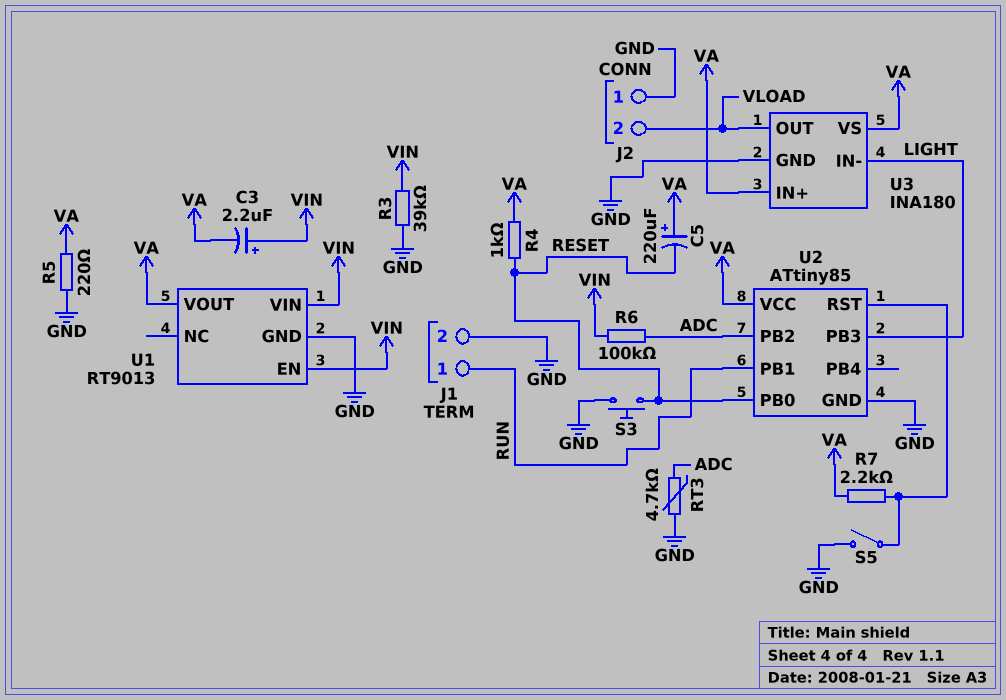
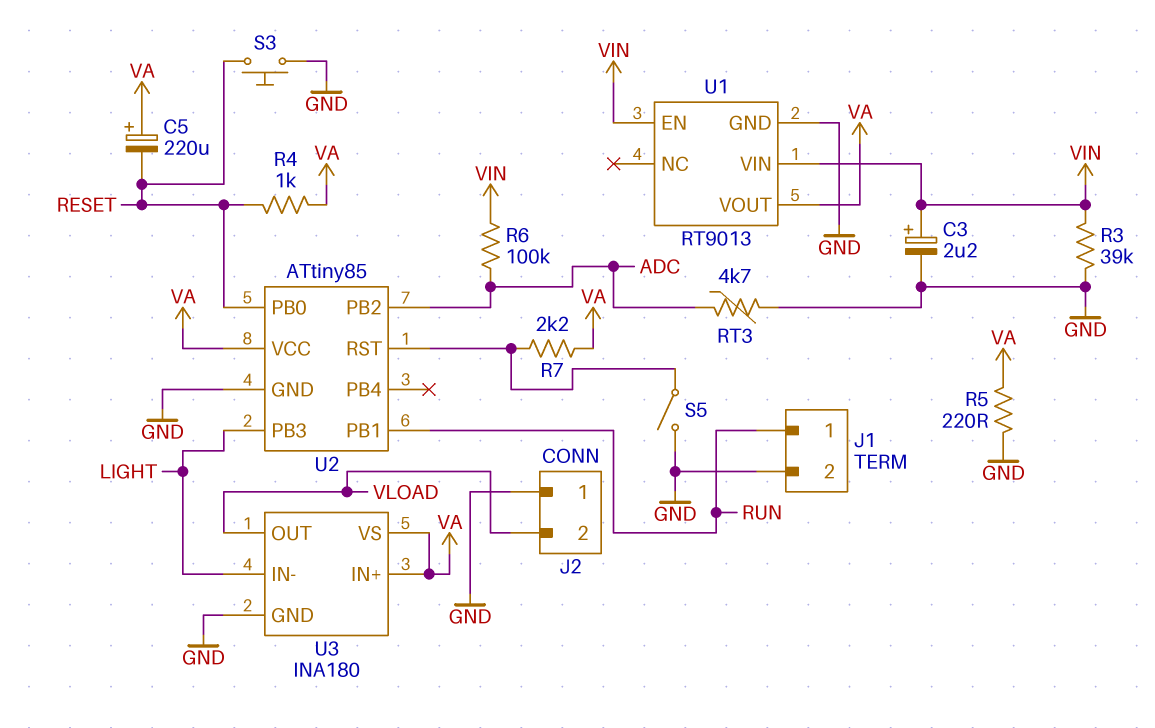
C3: 2.2uF (plus VIN, minus VA) -> 2.2uF (plus VIN, minus GND)

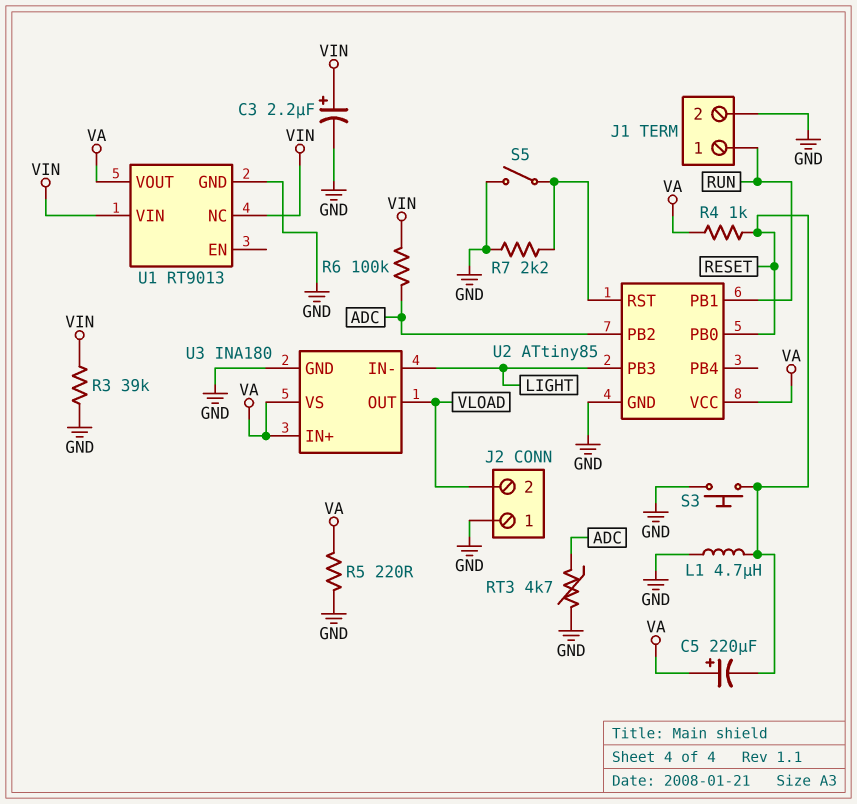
L1: none -> 4.7uH (GND, RESET)
R7: 2.2k (U2/RST, VA) -> 2.2k (GND, U2/RST)
U1 pin EN: VIN -> none
U1 pin NC: none -> VIN

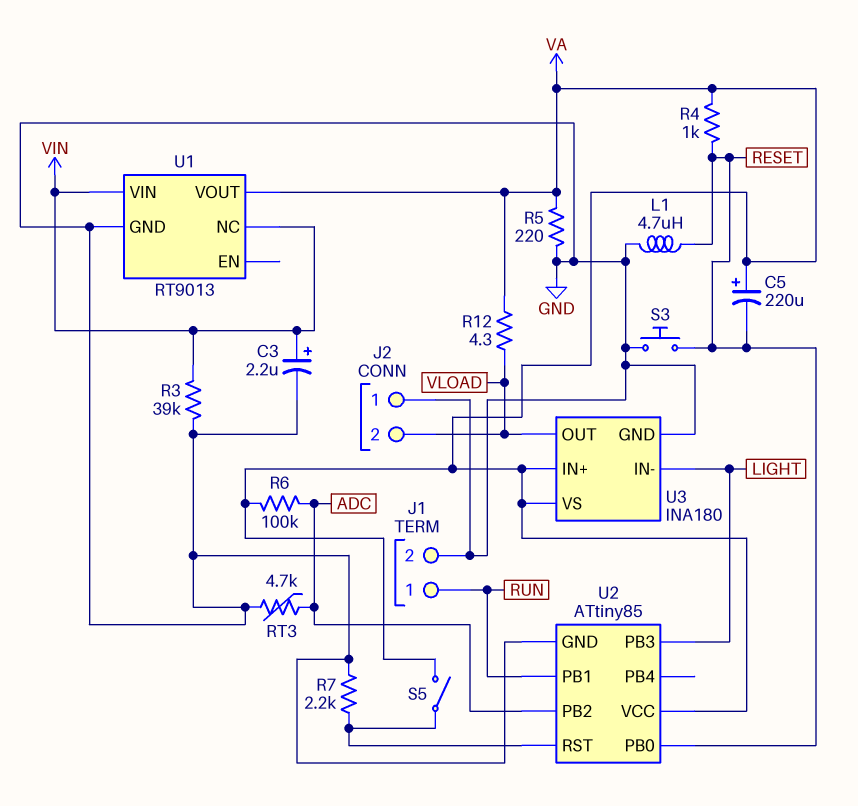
R6: 100k (ADC, VIN) -> 100k (ADC, VA)
R12: none -> 4.3 (VA, VLOAD)
S5: switch (GND, U2/RST) -> switch (U2/RST, VA)

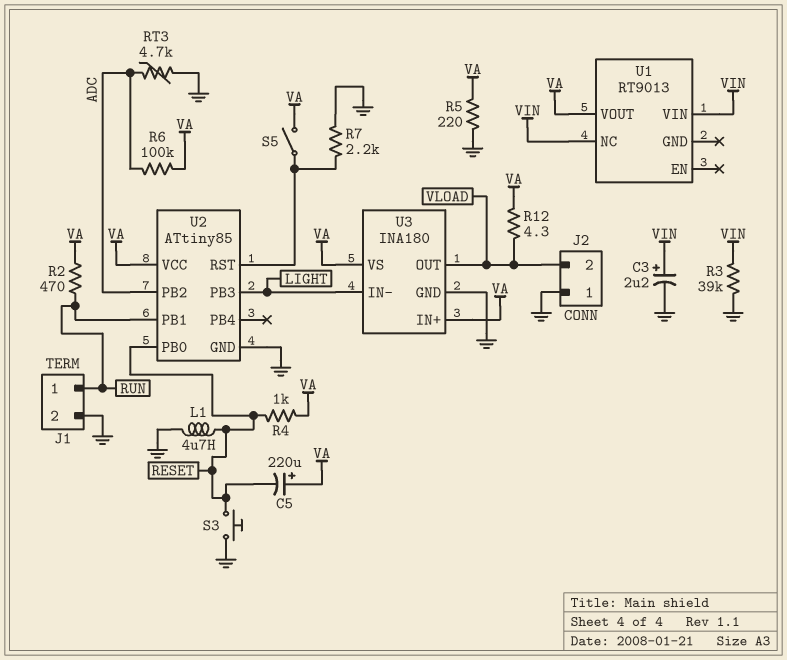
R2: none -> 470 (RUN, VA)
U1 pin GND: GND -> none

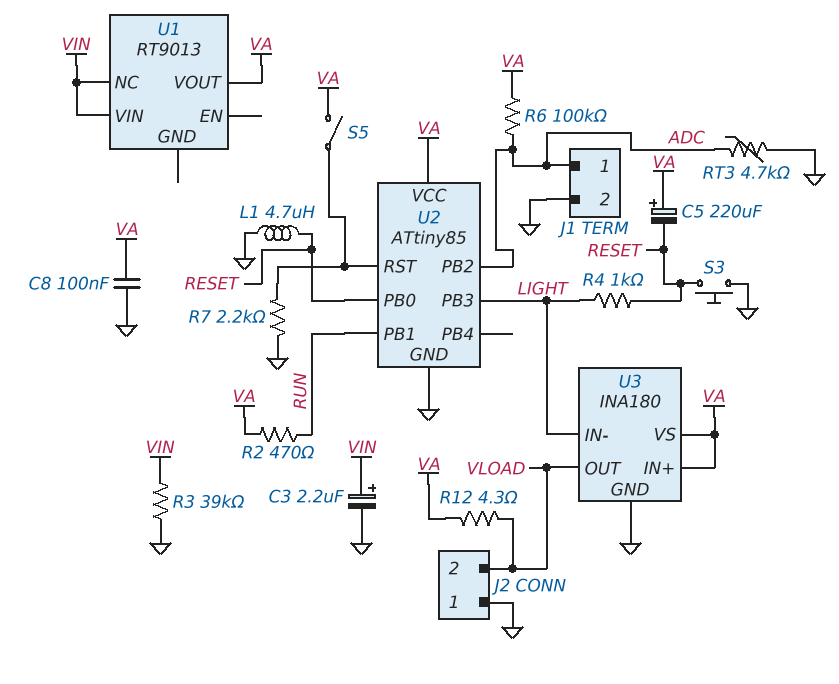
C8: none -> 100nF (GND, VA)
J1 pin 1: RUN -> ADC
R4: 1k (RESET, VA) -> 1k (LIGHT, RESET)
R5: 220 (GND, VA) -> none

